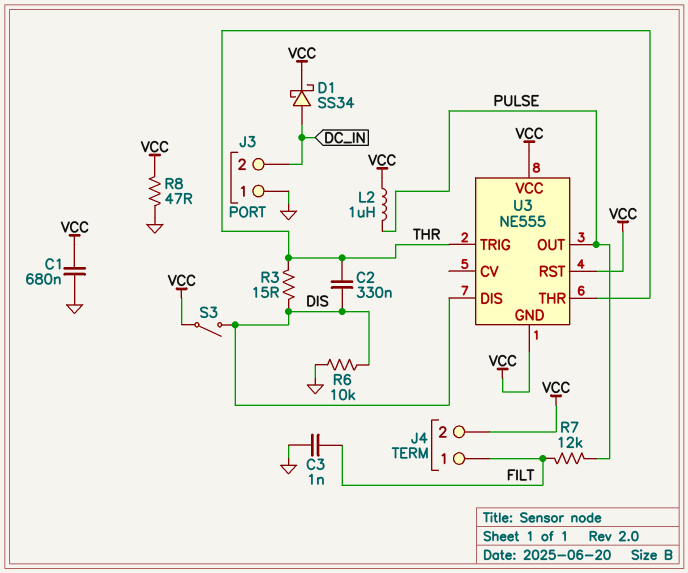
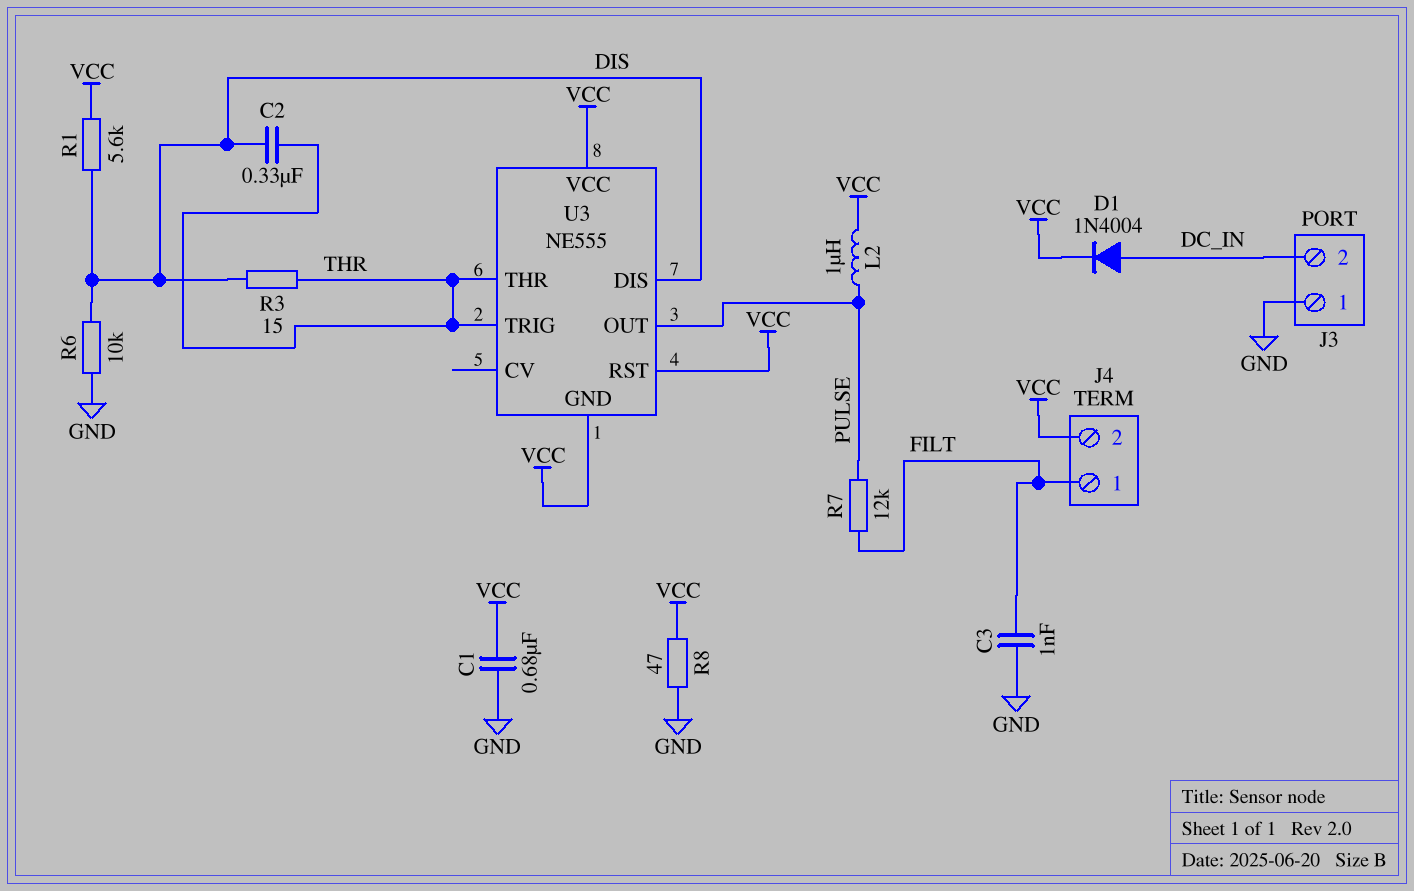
D1: schottky SS34 (A DC_IN, K VCC) -> diode 1N4004 (A DC_IN, K VCC)
R1: none -> 5.6k (DIS, VCC)
S3: switch (DIS, VCC) -> none

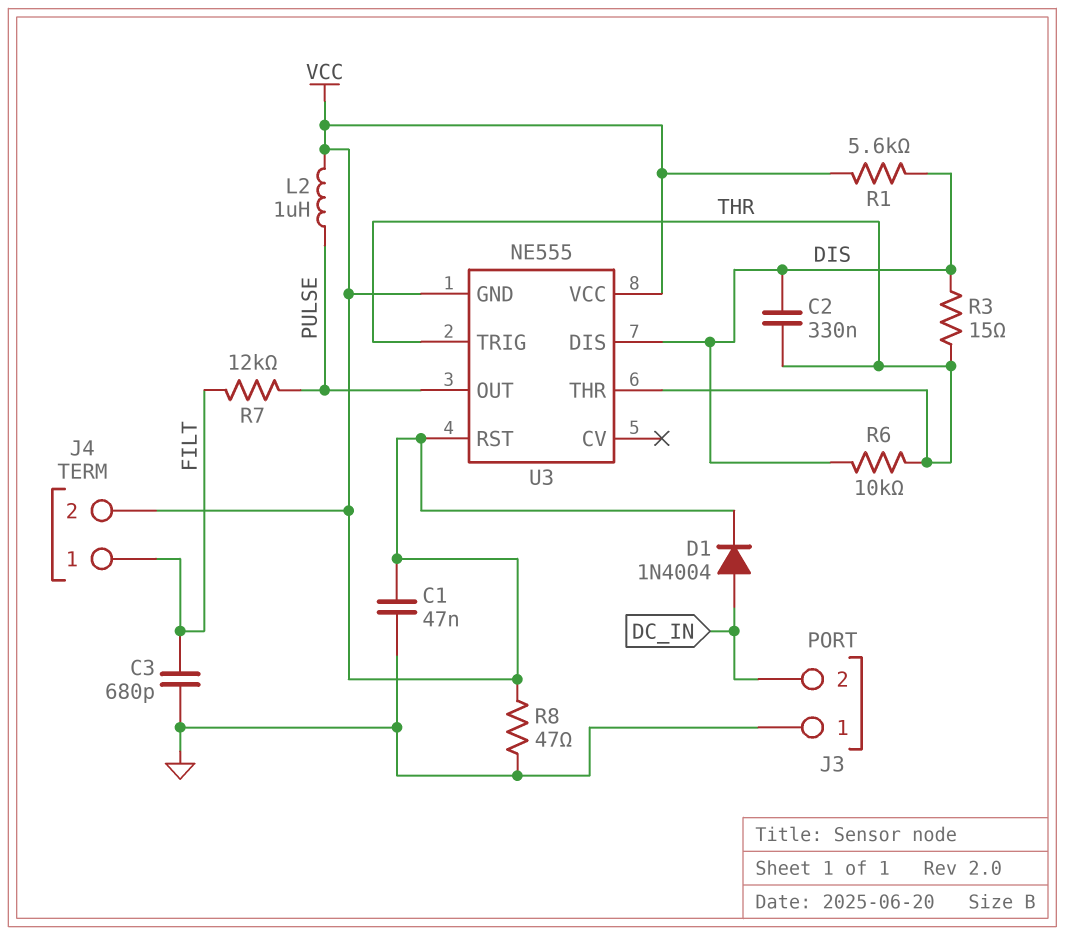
C1: 680nF (GND, VCC) -> 47nF (GND, VCC)
C3: 1nF (FILT, GND) -> 680pF (FILT, GND)
R6: 10k (DIS, GND) -> 10k (DIS, THR)

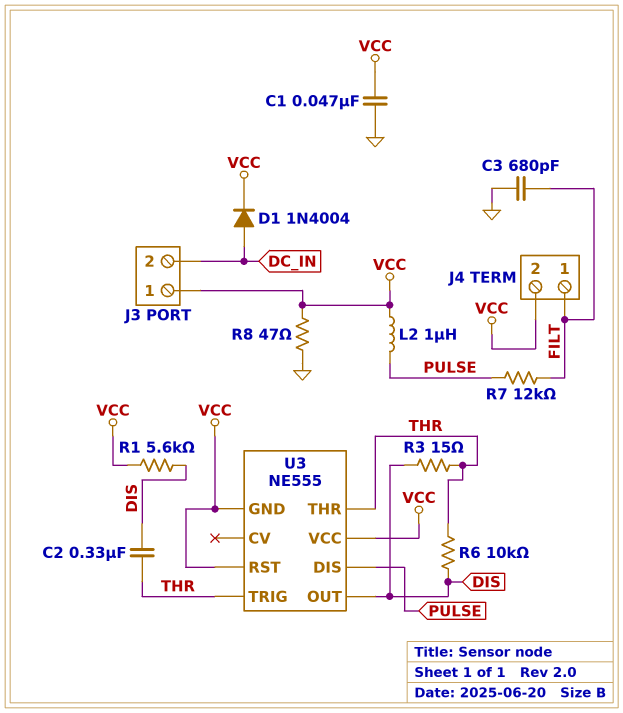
J3 pin 1: GND -> VCC
U3 pin DIS: DIS -> PULSE
U3 pin OUT: PULSE -> DIS

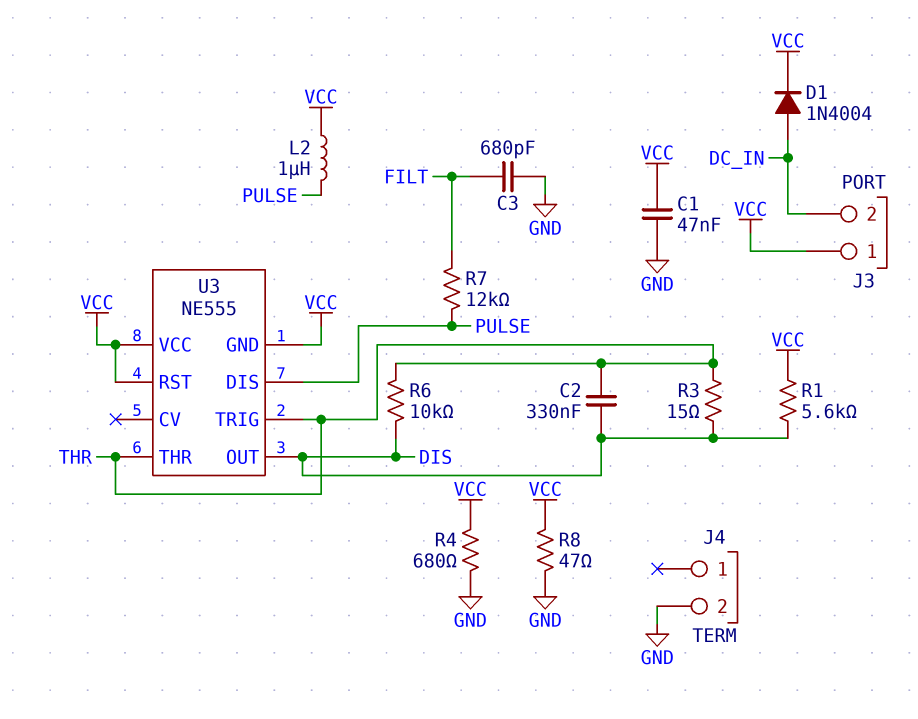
J4 pin 1: FILT -> none
J4 pin 2: VCC -> GND
R4: none -> 680 (GND, VCC)

